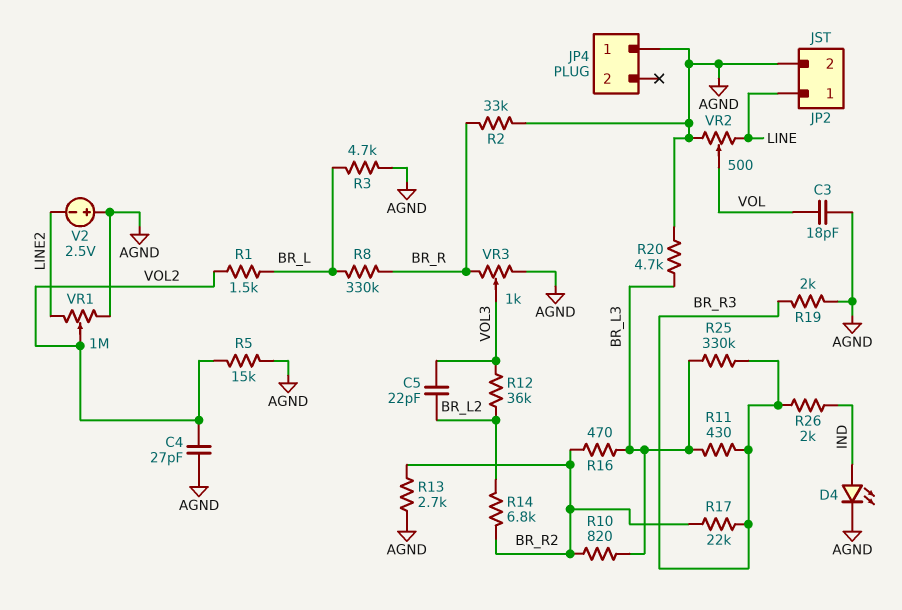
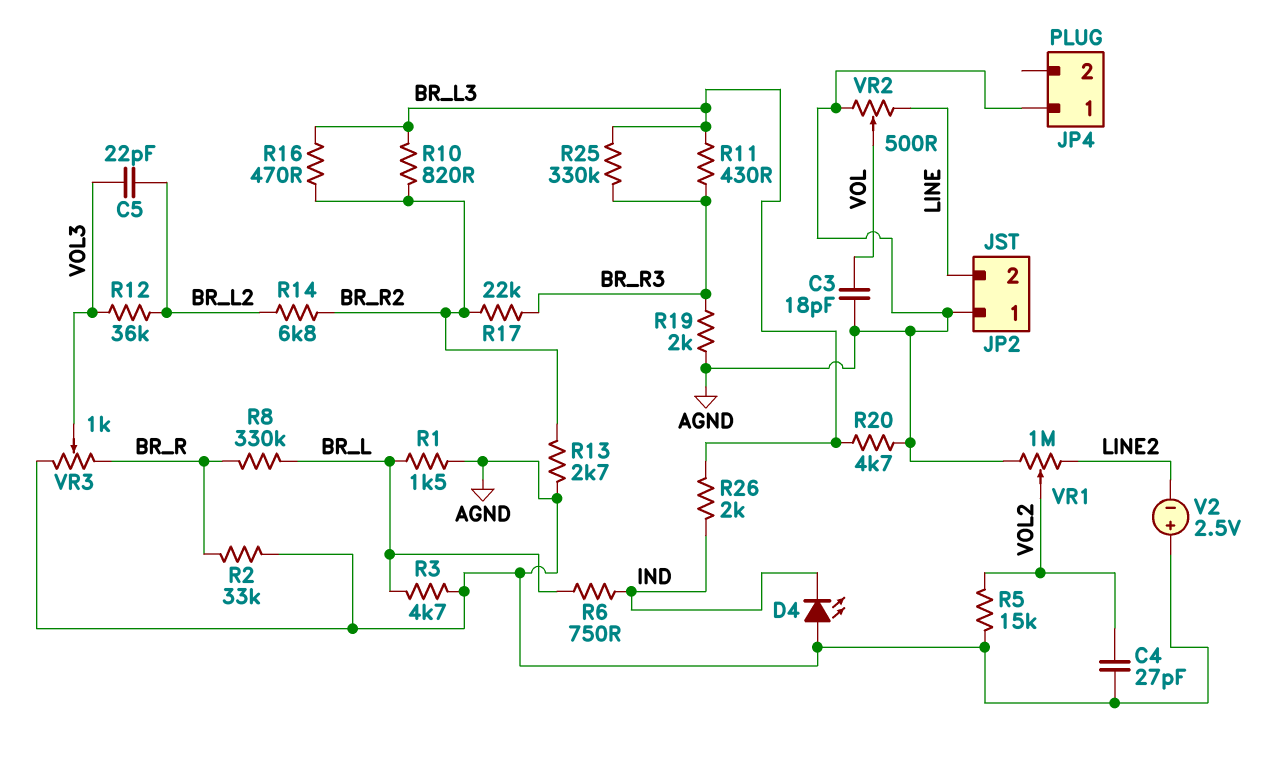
D4: LED (A IND, K AGND) -> LED (A AGND, K IND)
JP2 pin 1: LINE -> AGND
JP2 pin 2: AGND -> LINE
R1: 1.5k (BR_L, VOL2) -> 1.5k (AGND, BR_L)
R6: none -> 750 (BR_L, IND)
R26: 2k (BR_R3, IND) -> 2k (BR_L3, IND)

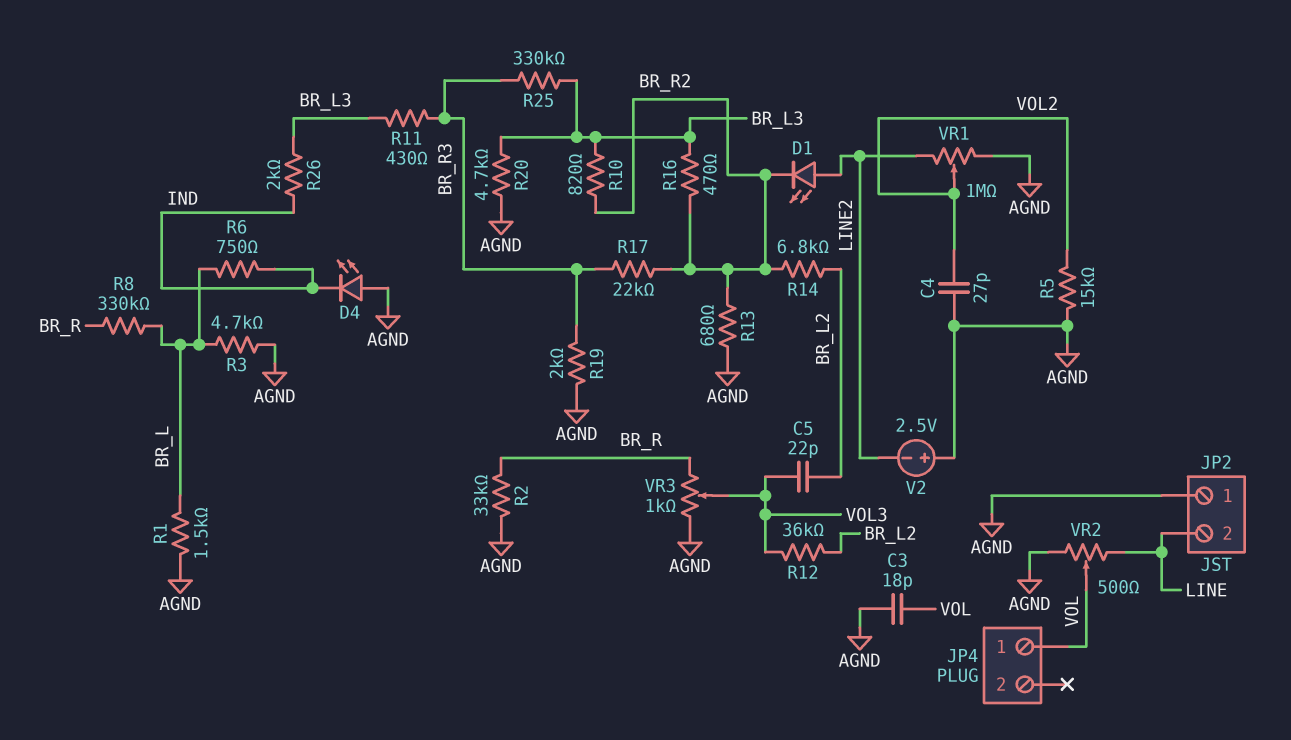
D1: none -> LED (A LINE2, K BR_R2)
JP4 pin 1: AGND -> VOL
R13: 2.7k (AGND, BR_R2) -> 680 (AGND, BR_R2)

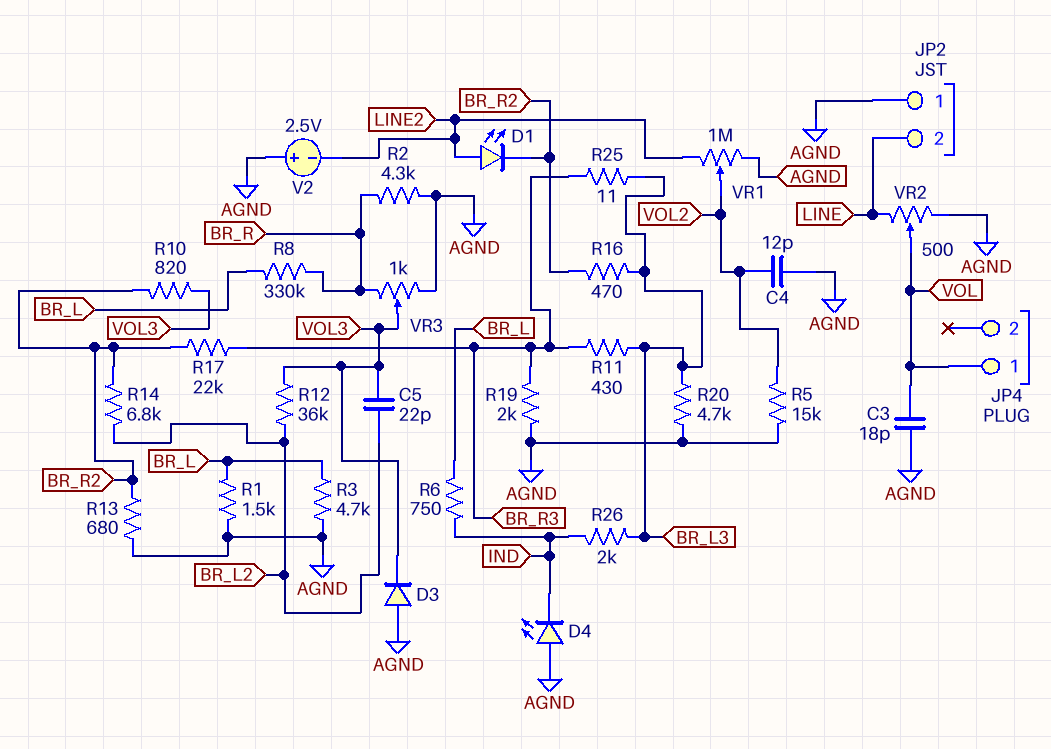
C4: 27pF (AGND, VOL2) -> 12pF (AGND, VOL2)
D3: none -> diode (A AGND, K VOL3)
R2: 33k (AGND, BR_R) -> 4.3k (AGND, BR_R)
R10: 820 (BR_L3, BR_R2) -> 820 (BR_R2, VOL3)
R25: 330k (BR_L3, BR_R3) -> 11 (BR_L3, BR_R3)

